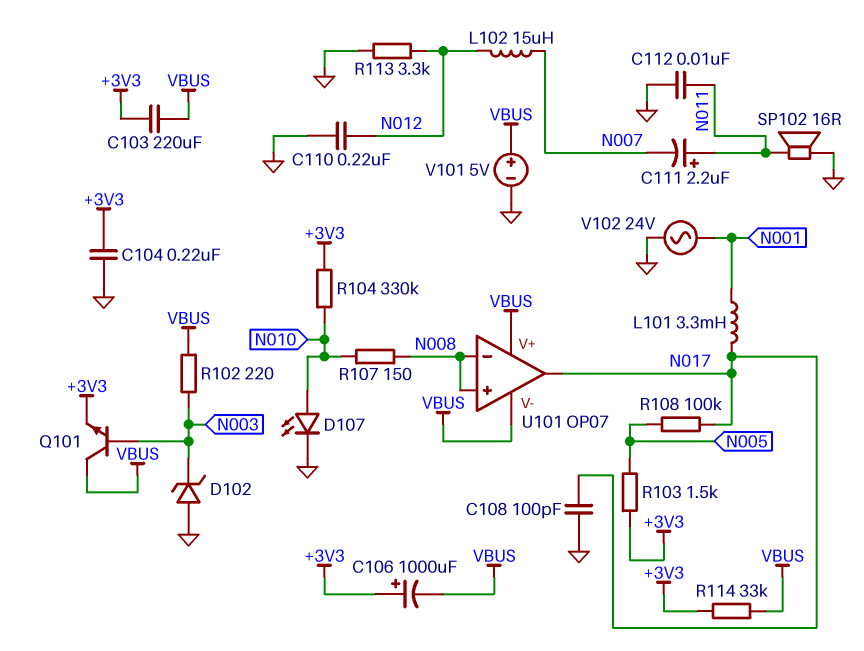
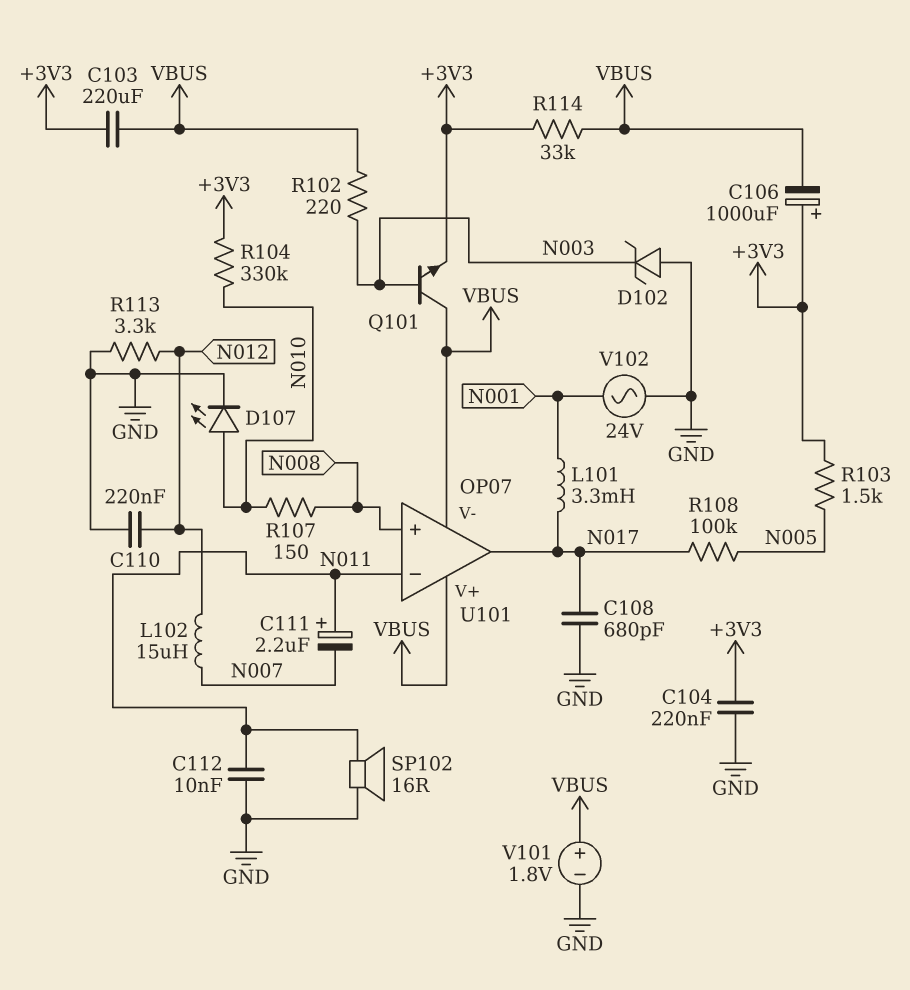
C108: 100pF (GND, N017) -> 680pF (GND, N017)
U101 pin in-: N008 -> N011
V101: 5V (plus VBUS, minus GND) -> 1.8V (plus VBUS, minus GND)

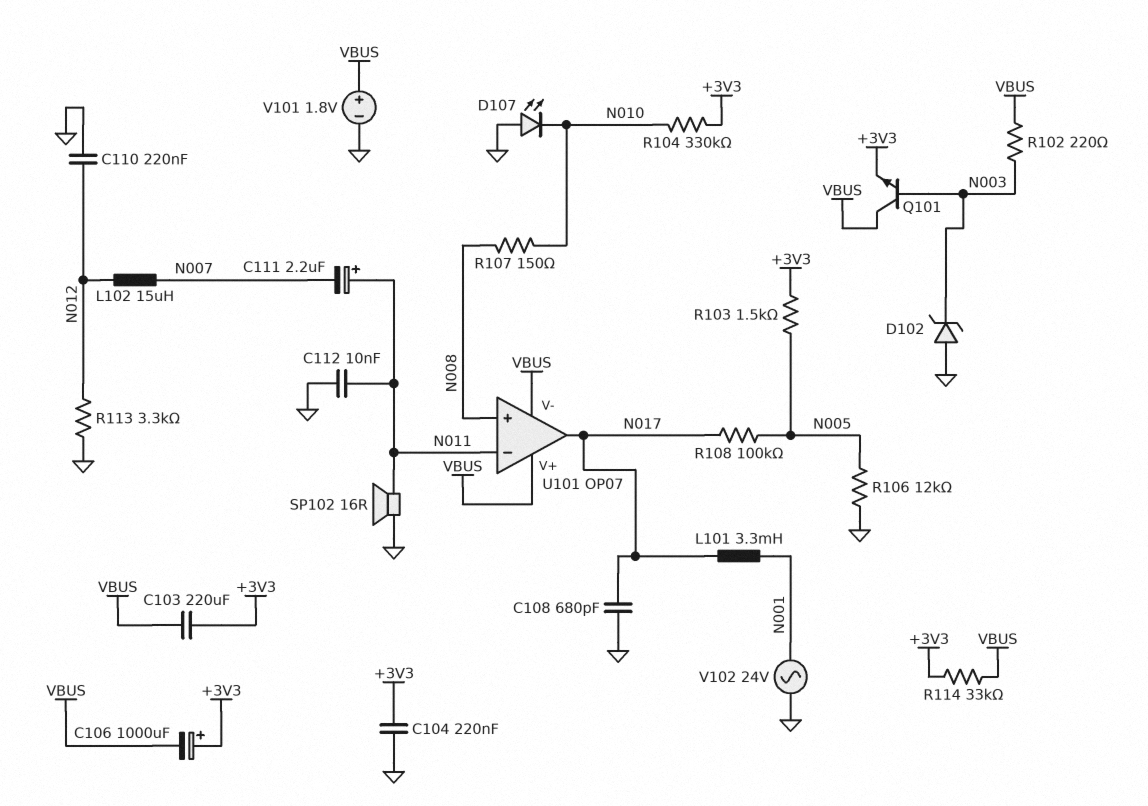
D107: LED (A N010, K GND) -> LED (A GND, K N010)
R106: none -> 12k (GND, N005)

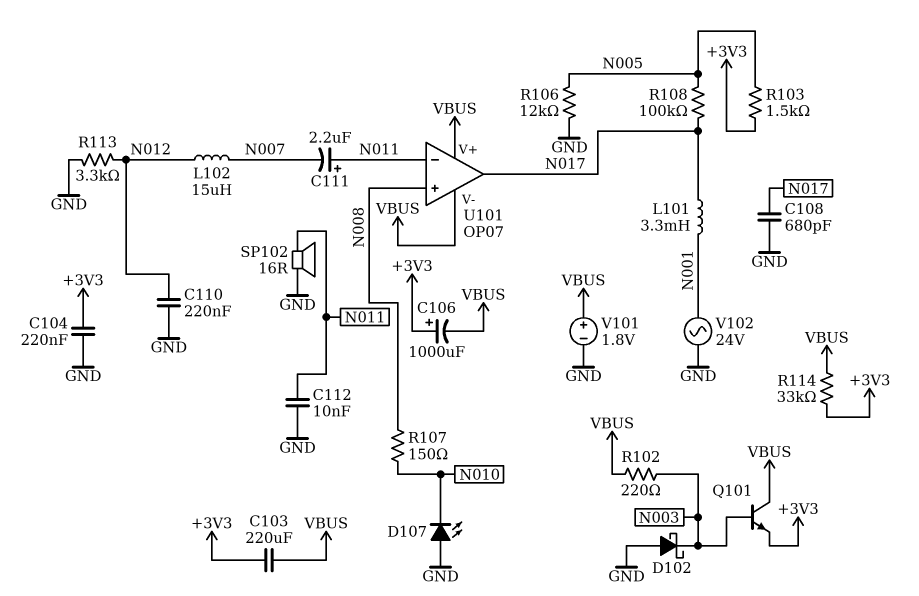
D102: zener (A GND, K N003) -> schottky (A GND, K N003)
R104: 330k (+3V3, N010) -> none

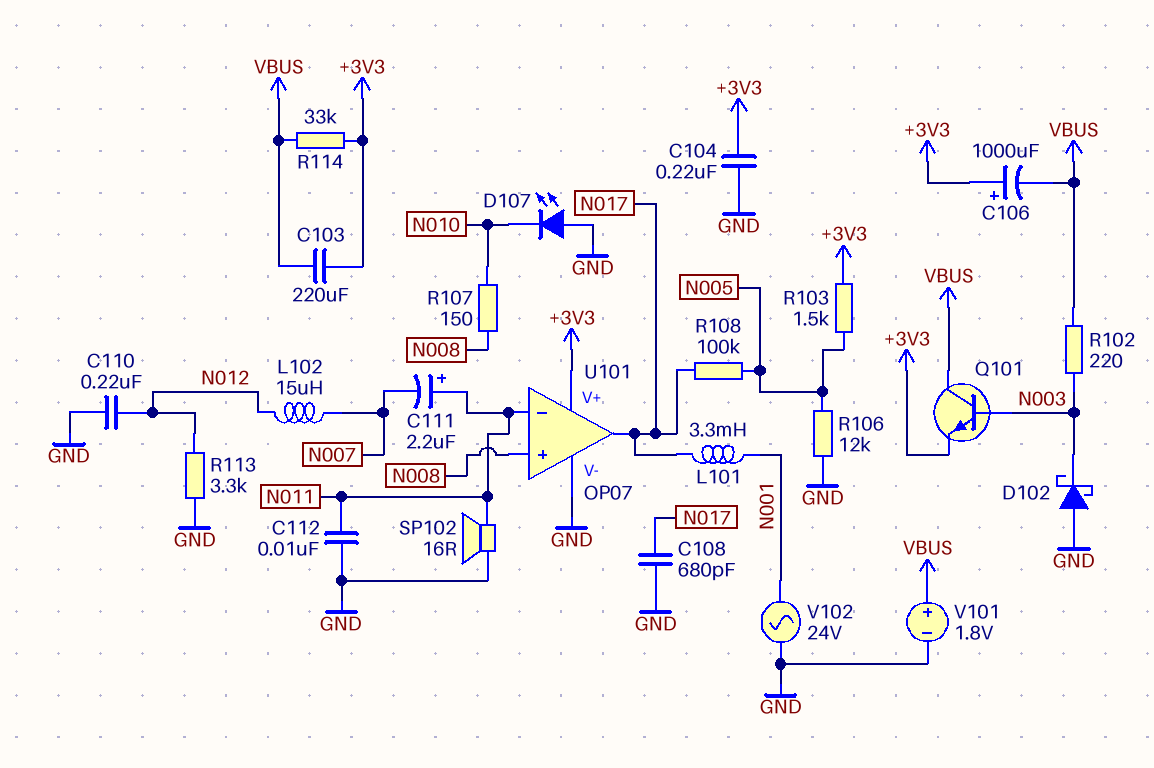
U101 pin V+: VBUS -> +3V3
U101 pin V-: VBUS -> GND

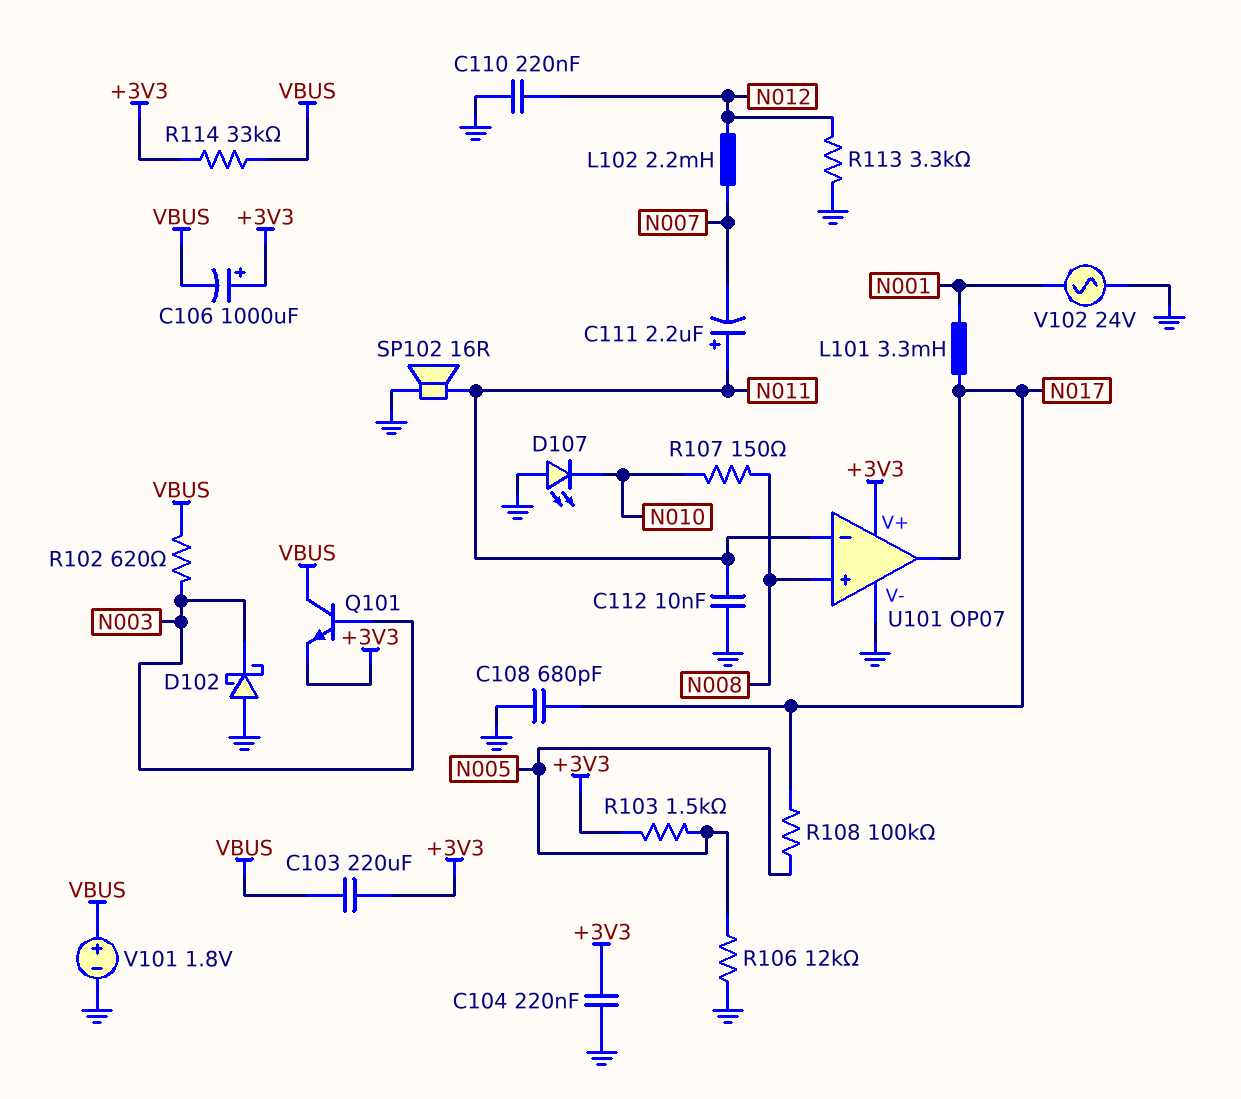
L102: 15uH (N007, N012) -> 2.2mH (N007, N012)
R102: 220 (N003, VBUS) -> 620 (N003, VBUS)

